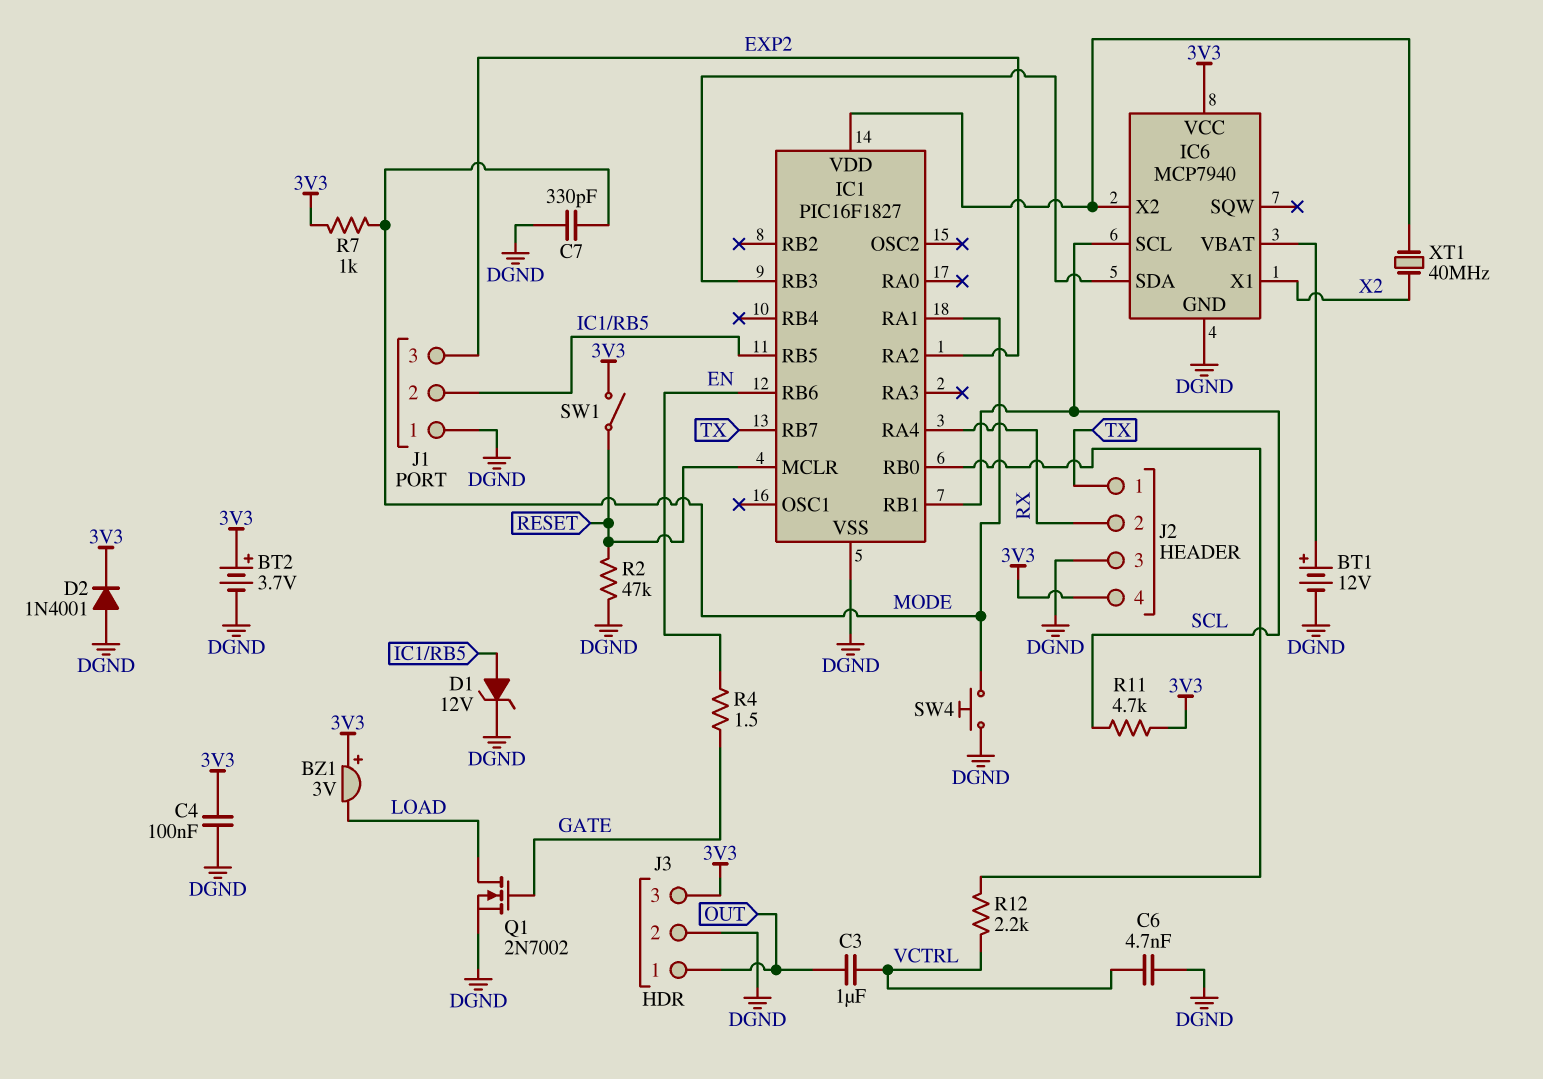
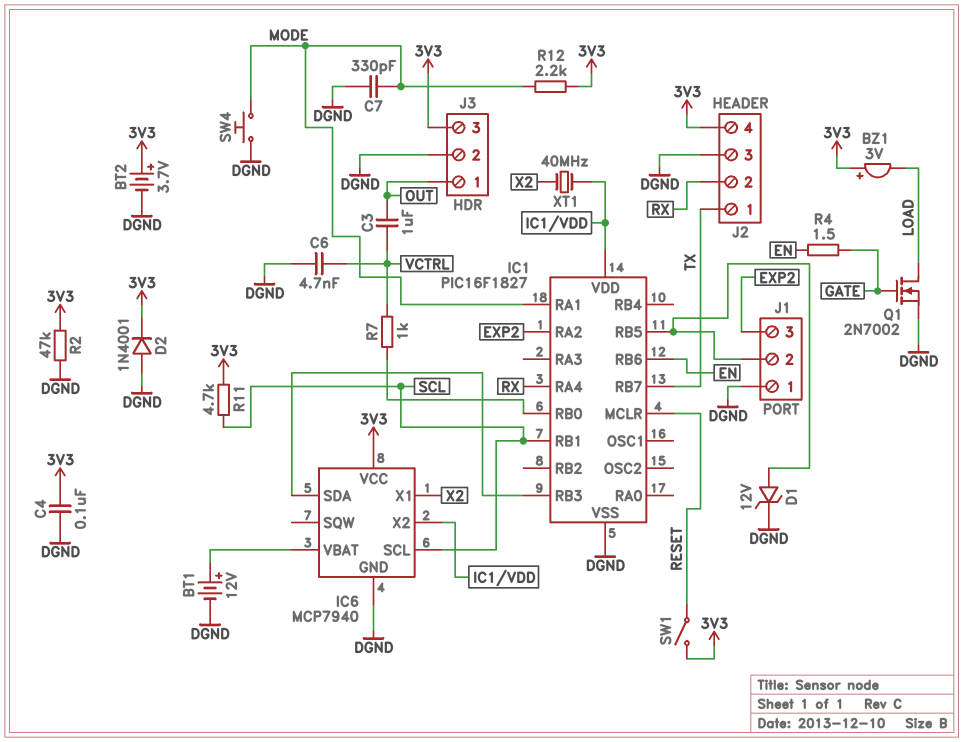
R2: 47k (DGND, RESET) -> 47k (3V3, DGND)
R7: 1k (3V3, MODE) -> 1k (IC1/RB0, VCTRL)
R12: 2.2k (IC1/RB0, VCTRL) -> 2.2k (3V3, MODE)

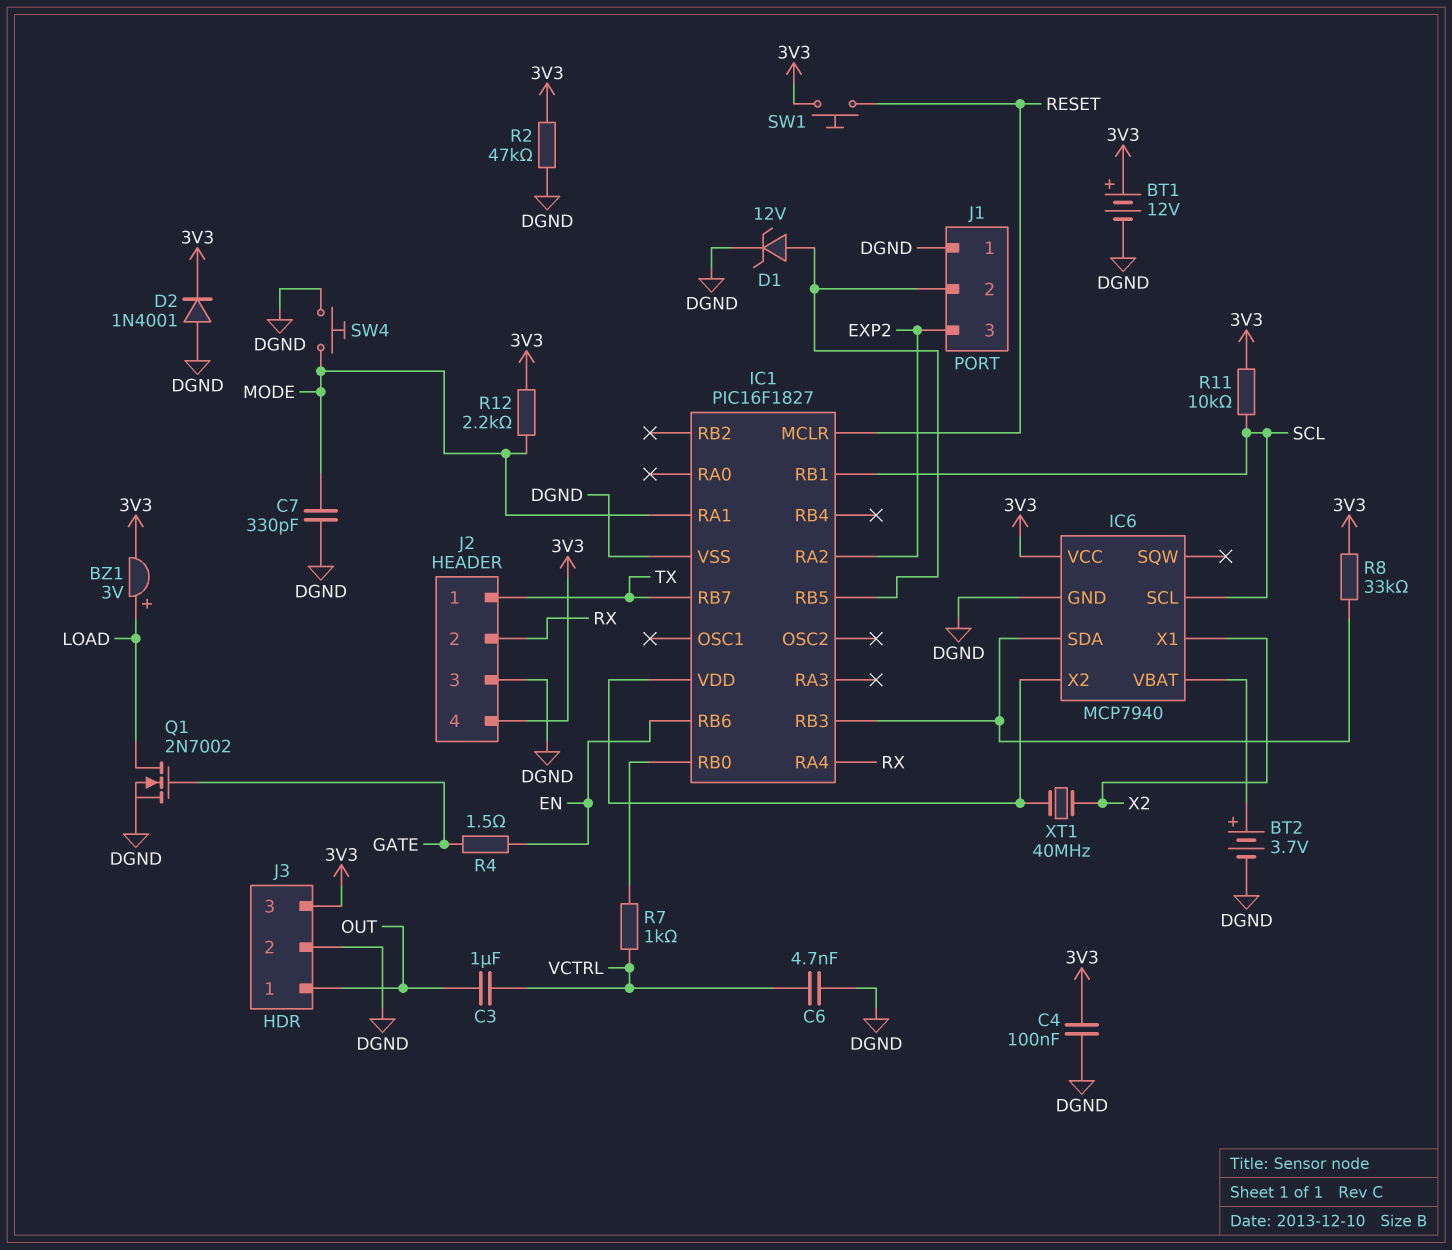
BT1: 12V (plus IC6/VBAT, minus DGND) -> 12V (plus 3V3, minus DGND)
BT2: 3.7V (plus 3V3, minus DGND) -> 3.7V (plus IC6/VBAT, minus DGND)
BZ1: buzzer 3V (plus 3V3, minus LOAD) -> buzzer 3V (plus LOAD, minus 3V3)
R8: none -> 33k (3V3, IC1/RB3)
R11: 4.7k (3V3, SCL) -> 10k (3V3, SCL)
SW1: switch (3V3, RESET) -> button (3V3, RESET)

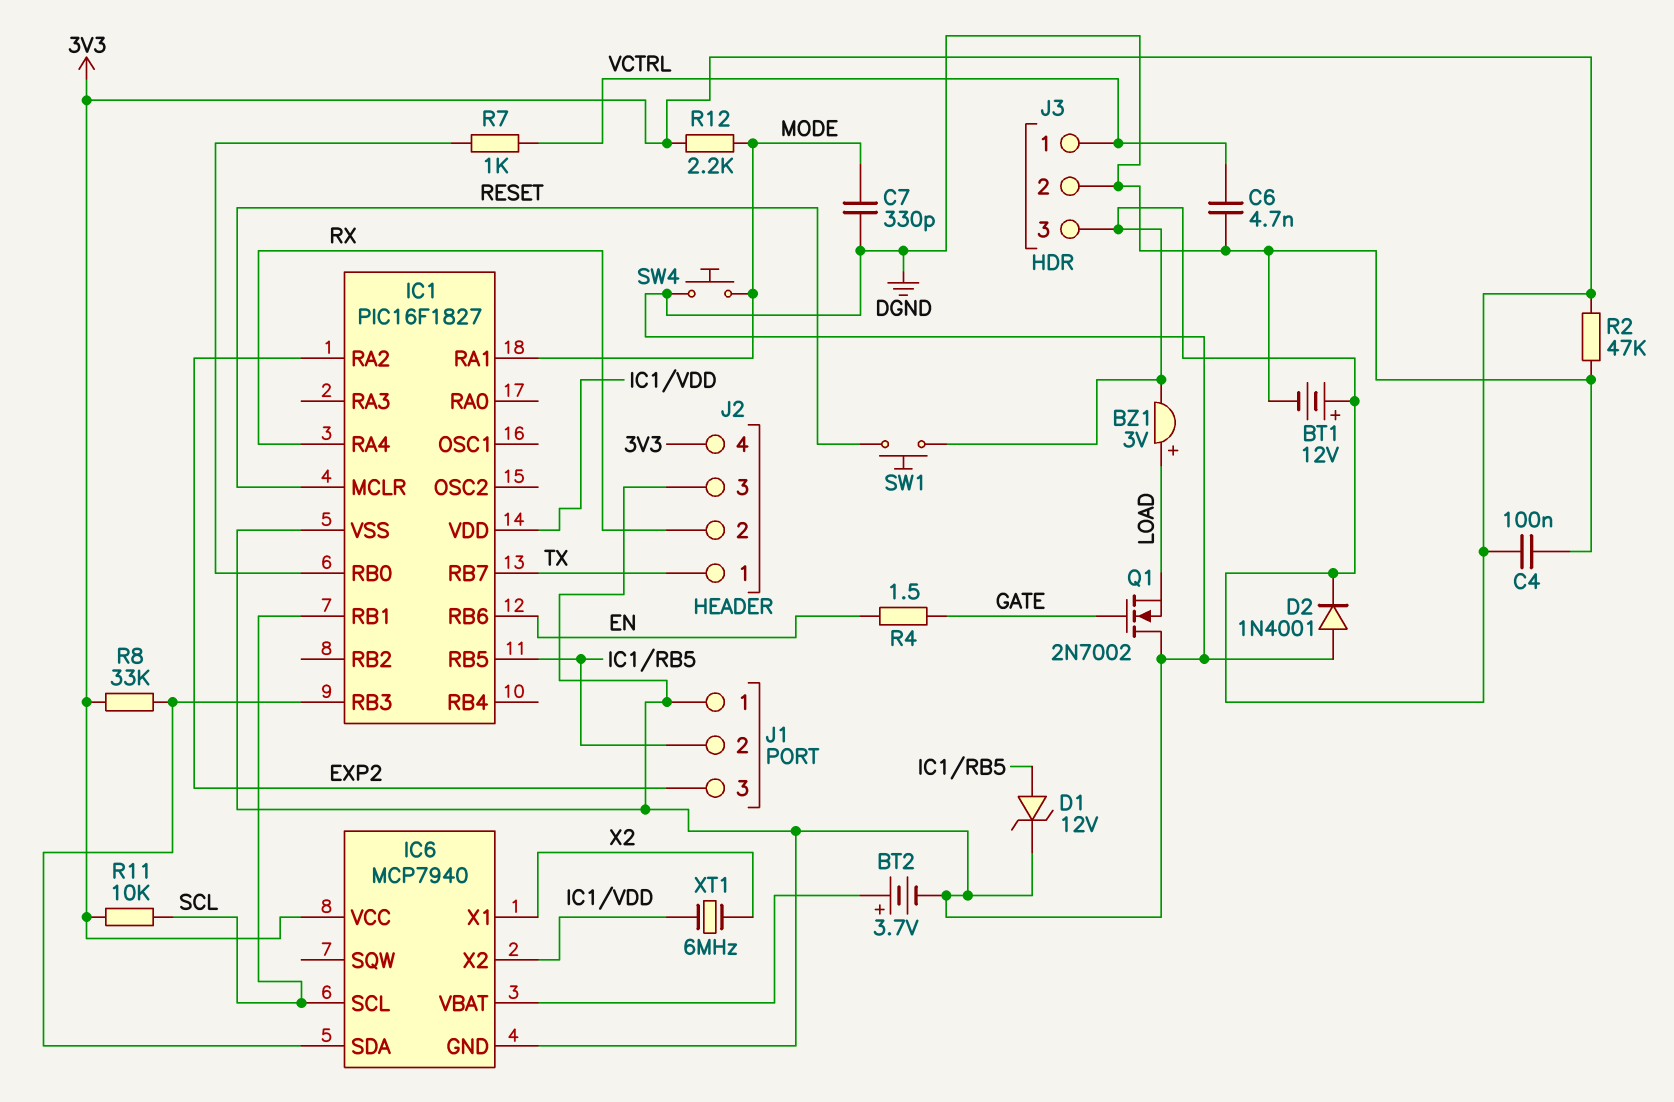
C3: 1uF (OUT, VCTRL) -> none
J3 pin 1: OUT -> VCTRL
Q1: NMOS 2N7002 (G GATE, D LOAD, S DGND) -> NMOS 2N7002 (G GATE, D DGND, S LOAD)
XT1: 40MHz (IC1/VDD, X2) -> 6MHz (IC1/VDD, X2)

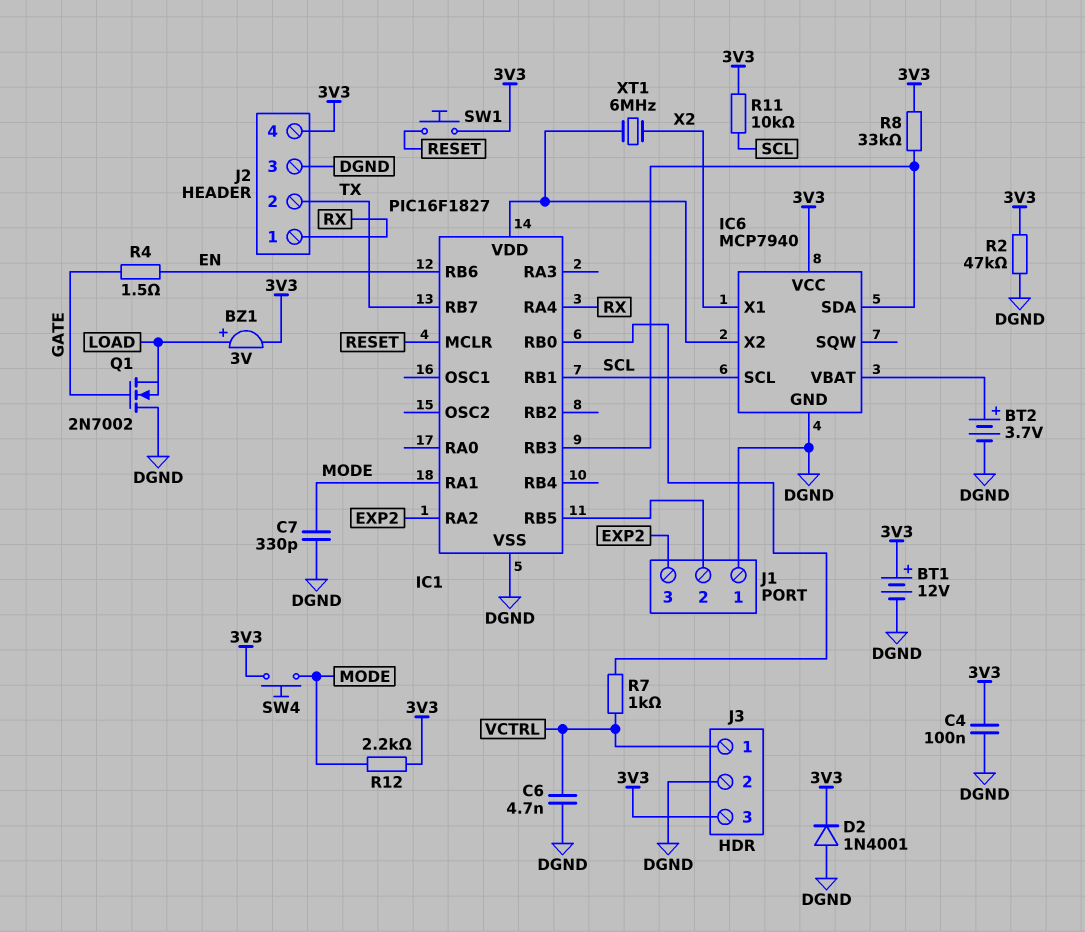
D1: zener 12V (A IC1/RB5, K DGND) -> none
J2 pin 1: TX -> RX
J2 pin 2: RX -> TX
SW4: button (DGND, MODE) -> button (3V3, MODE)

